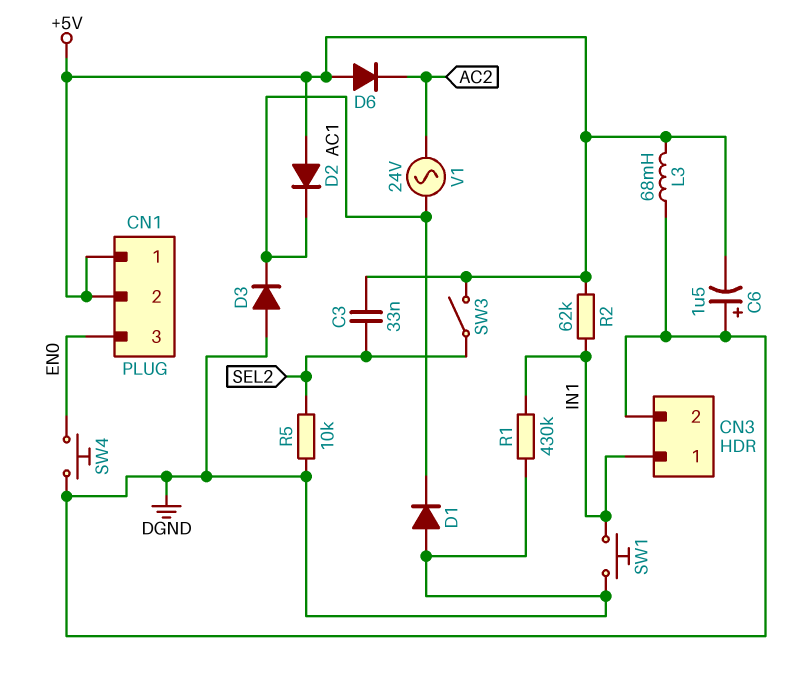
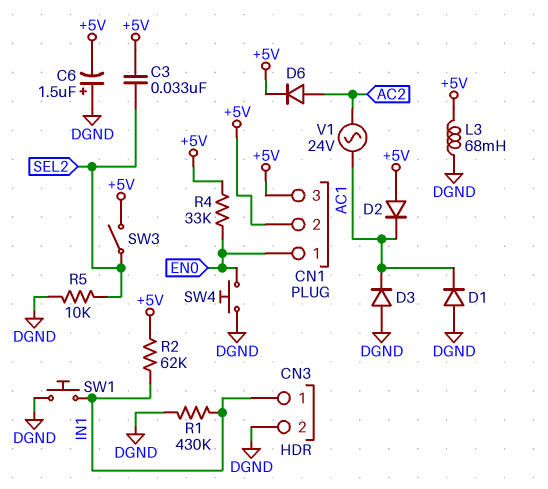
CN1 pin 1: +5V -> EN0
CN1 pin 3: EN0 -> +5V
D6: diode (A +5V, K AC2) -> diode (A AC2, K +5V)
R4: none -> 33k (+5V, EN0)

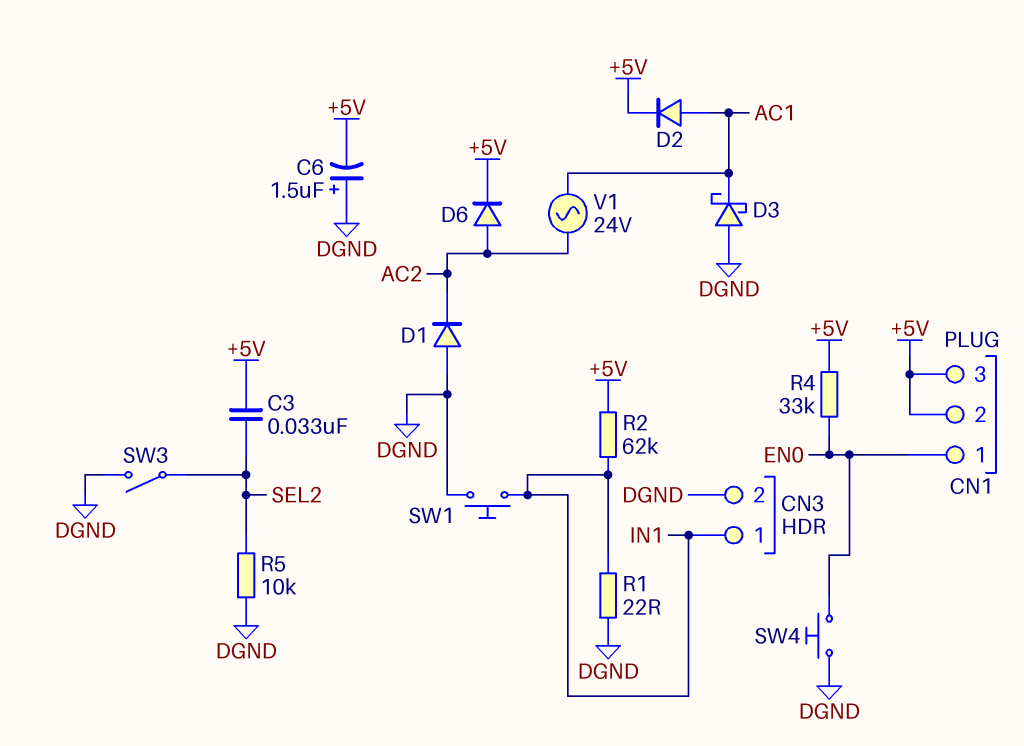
D1: diode (A DGND, K AC1) -> diode (A DGND, K AC2)
D2: diode (A +5V, K AC1) -> diode (A AC1, K +5V)
D3: diode (A DGND, K AC1) -> schottky (A DGND, K AC1)
L3: 68mH (+5V, DGND) -> none
R1: 430k (DGND, IN1) -> 22 (DGND, IN1)
SW3: switch (+5V, SEL2) -> switch (DGND, SEL2)

